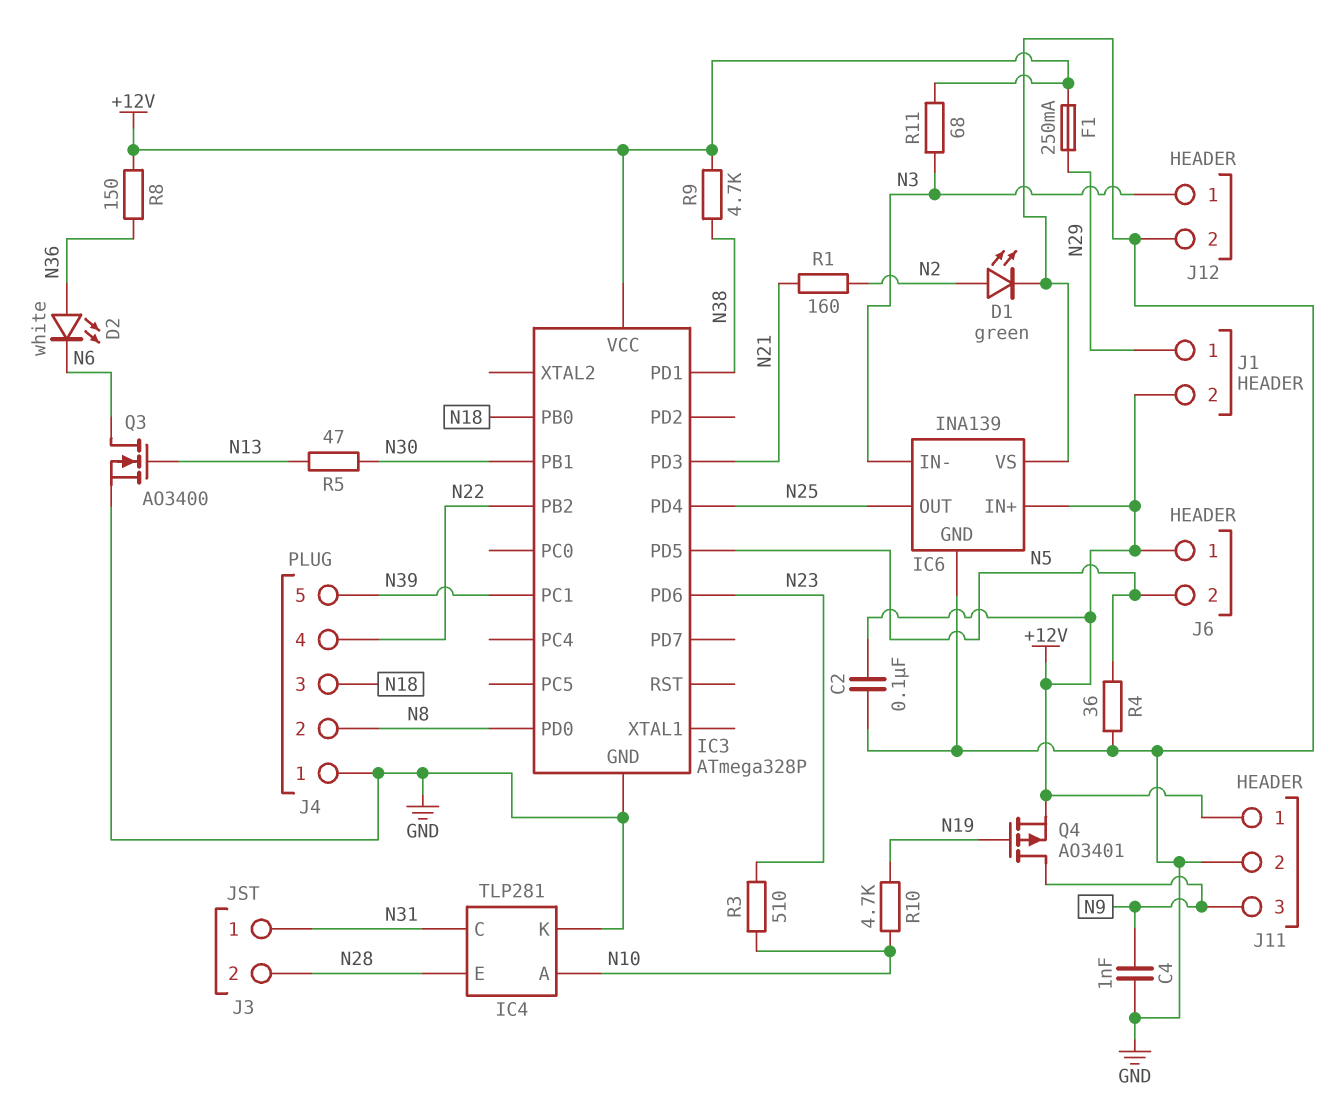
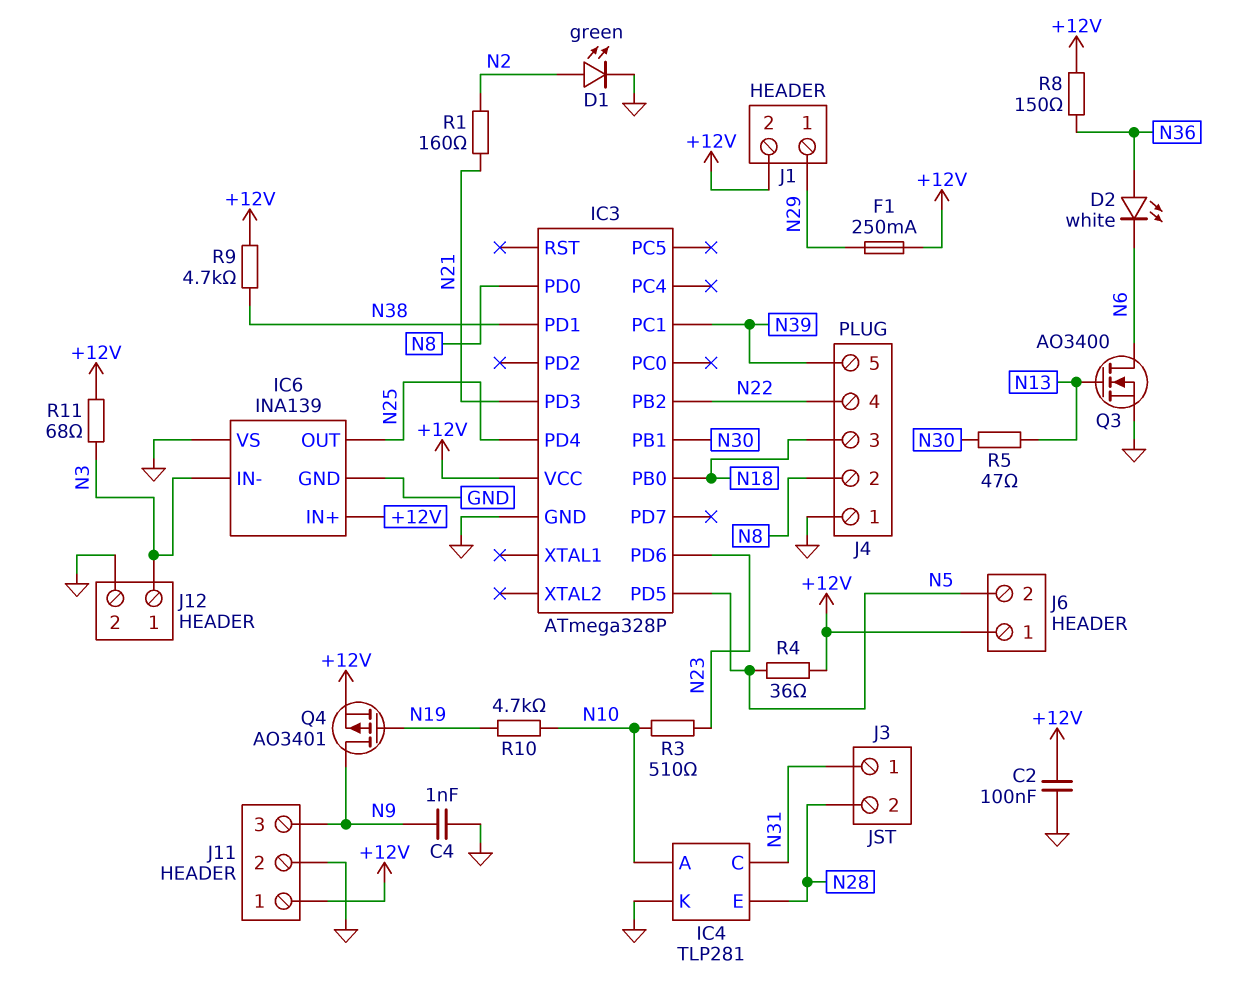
R4: 36 (GND, N5) -> 36 (+12V, N5)

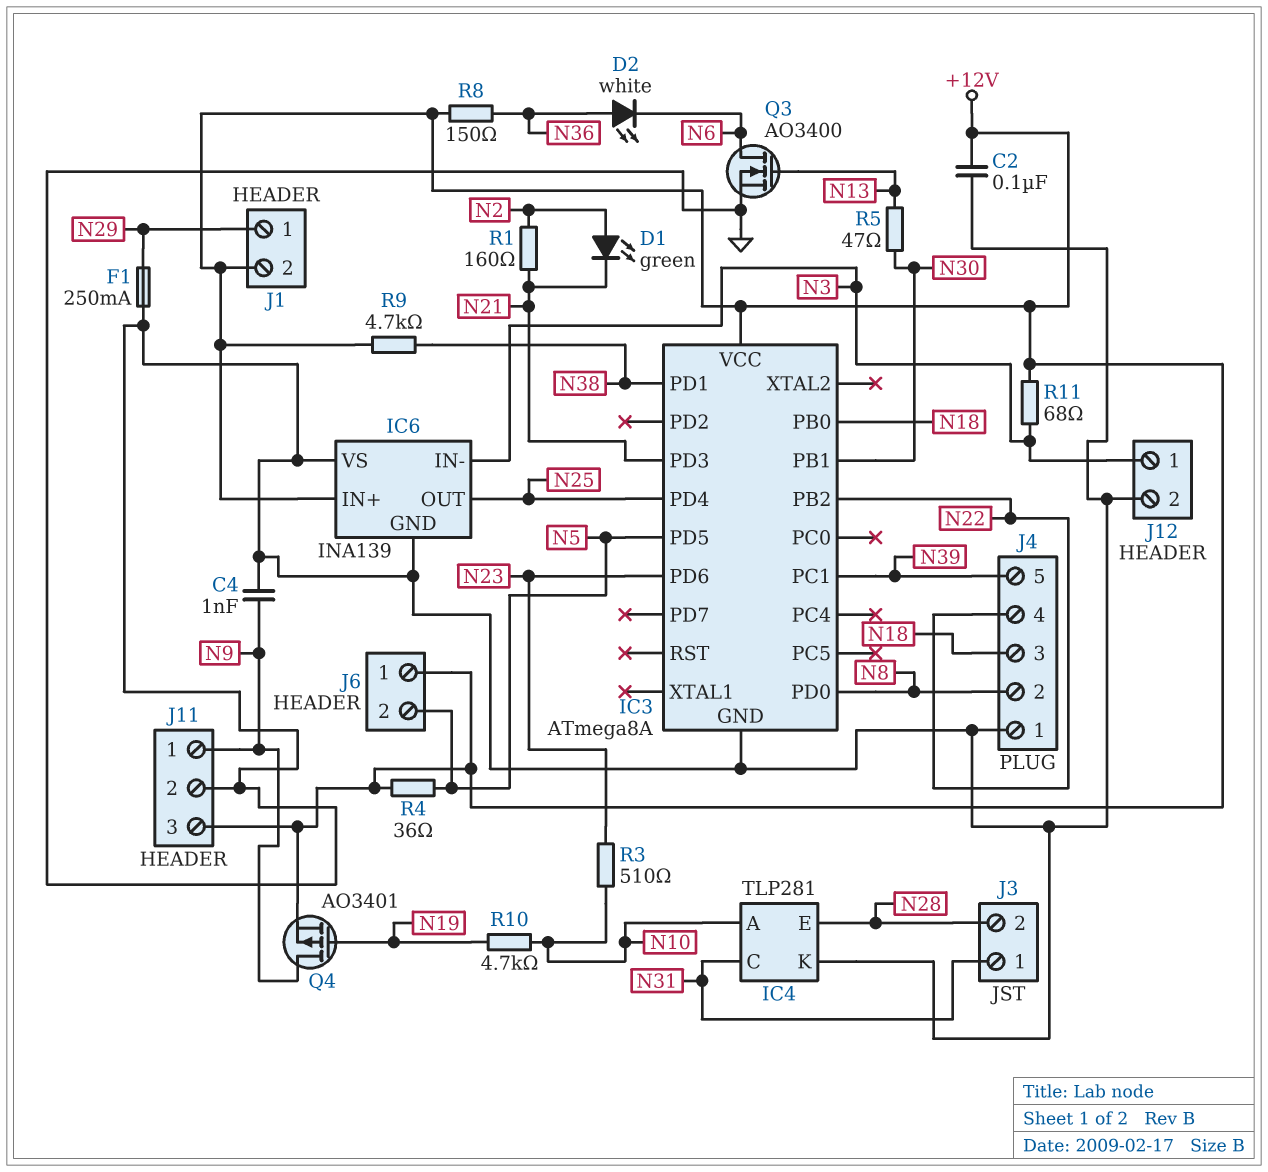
D1: LED green (A N2, K GND) -> LED green (A N2, K N21)
F1: 250mA (+12V, N29) -> 250mA (GND, N29)
IC3: ATmega328P -> ATmega8A
J11 pin 1: +12V -> N9
J11 pin 3: N9 -> +12V

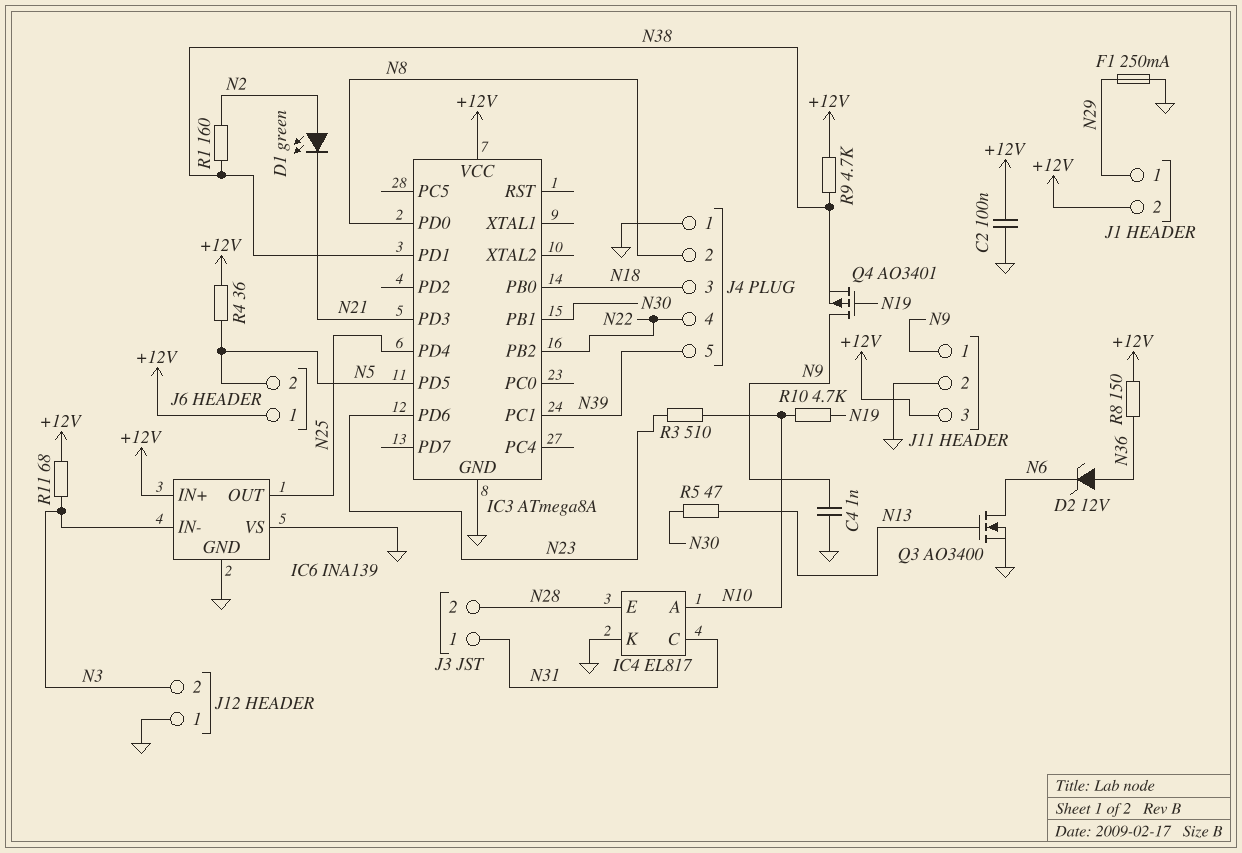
D2: LED white (A N36, K N6) -> zener 12V (A N36, K N6)
IC4: TLP281 -> EL817
J12 pin 1: N3 -> GND
J12 pin 2: GND -> N3
Q4: PMOS AO3401 (G N19, D N9, S +12V) -> PMOS AO3401 (G N19, D N9, S N38)
R1: 160 (N2, N21) -> 160 (N2, N38)

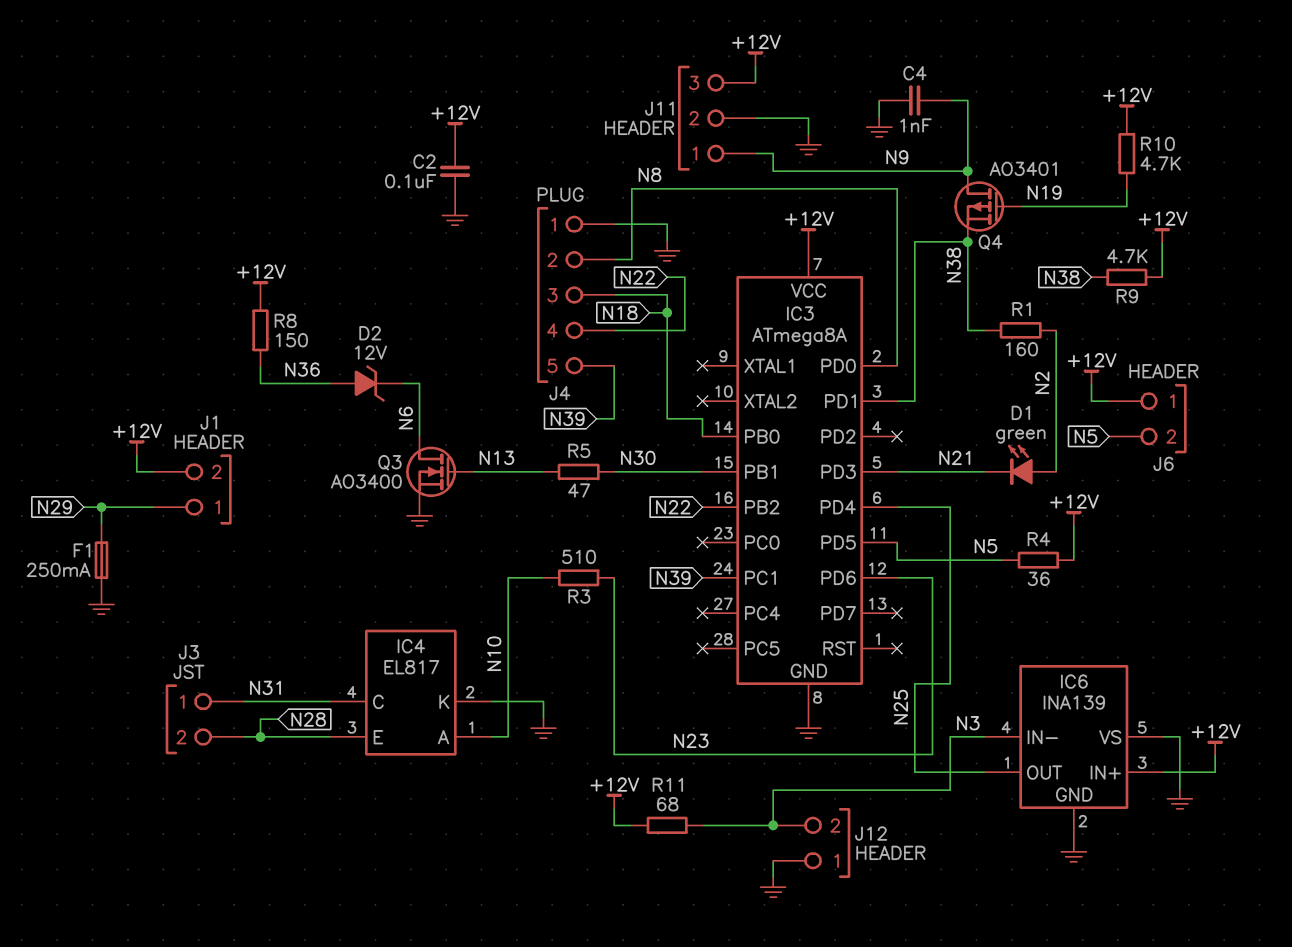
R10: 4.7k (N10, N19) -> 4.7k (+12V, N19)

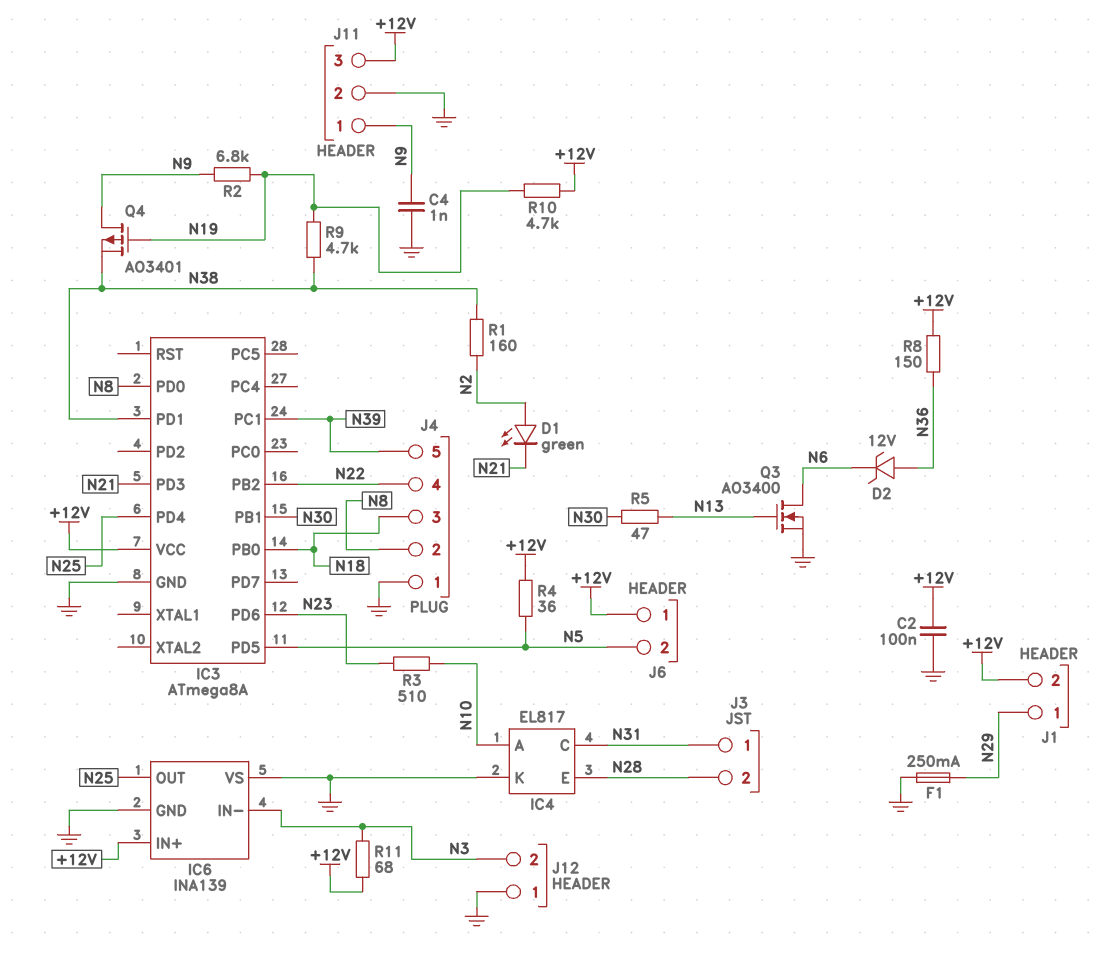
R2: none -> 6.8k (N9, N19)
R9: 4.7k (+12V, N38) -> 4.7k (N19, N38)

